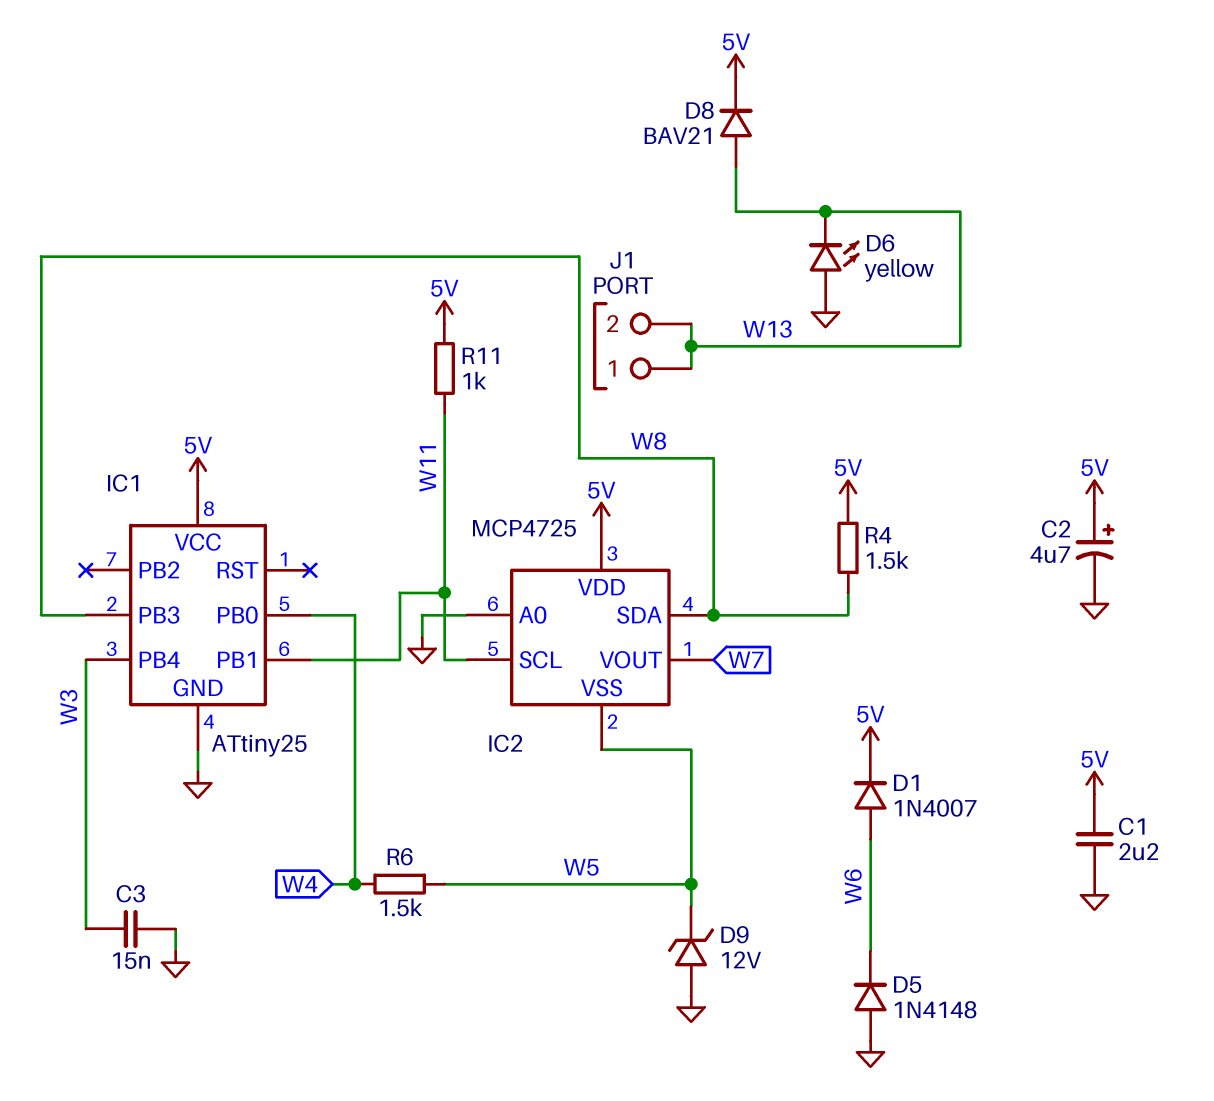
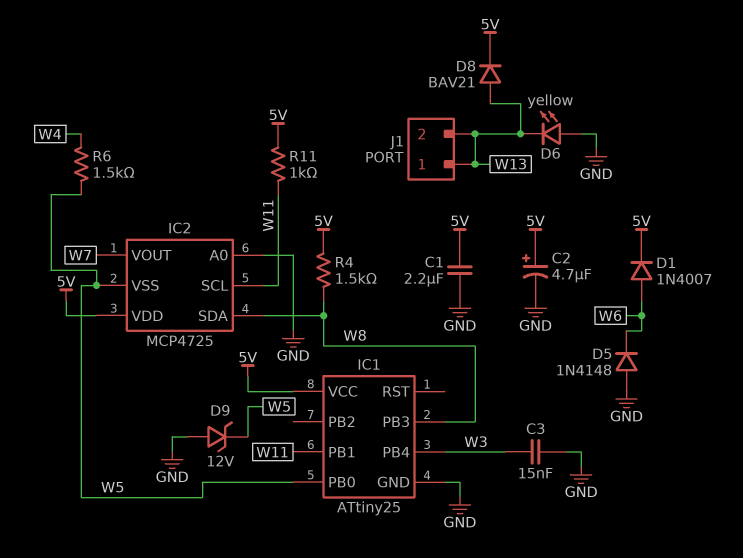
IC1 pin PB0: W4 -> W5

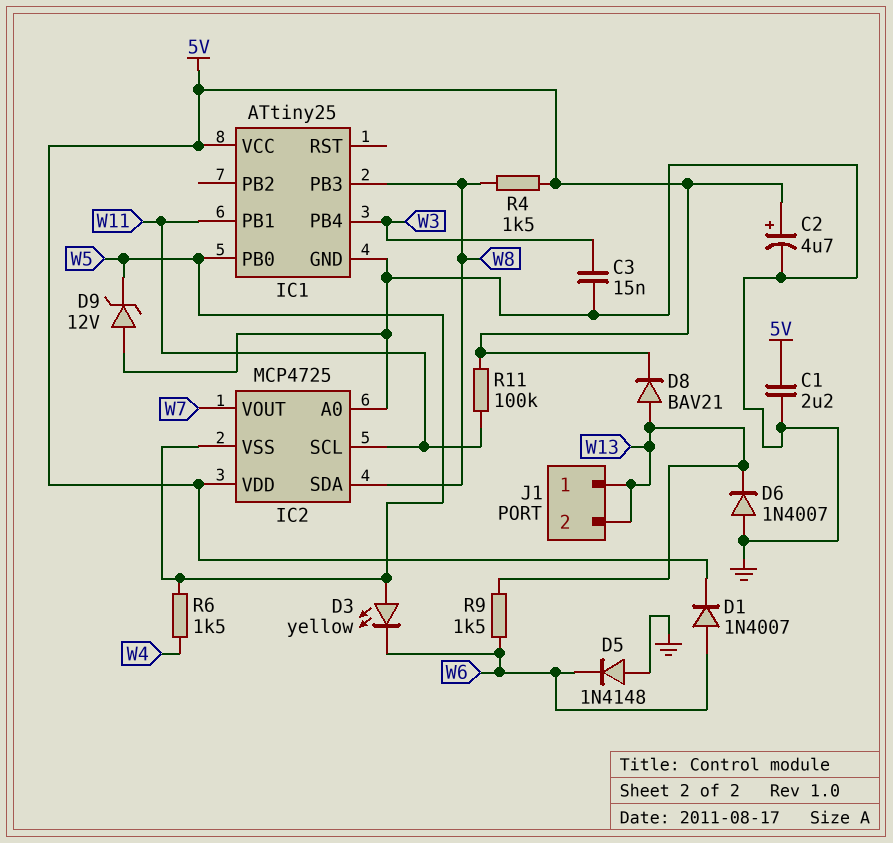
D3: none -> LED yellow (A W5, K W6)
D6: LED yellow (A GND, K W13) -> diode 1N4007 (A GND, K W13)
R9: none -> 1.5k (W6, W13)
R11: 1k (5V, W11) -> 100k (5V, W11)

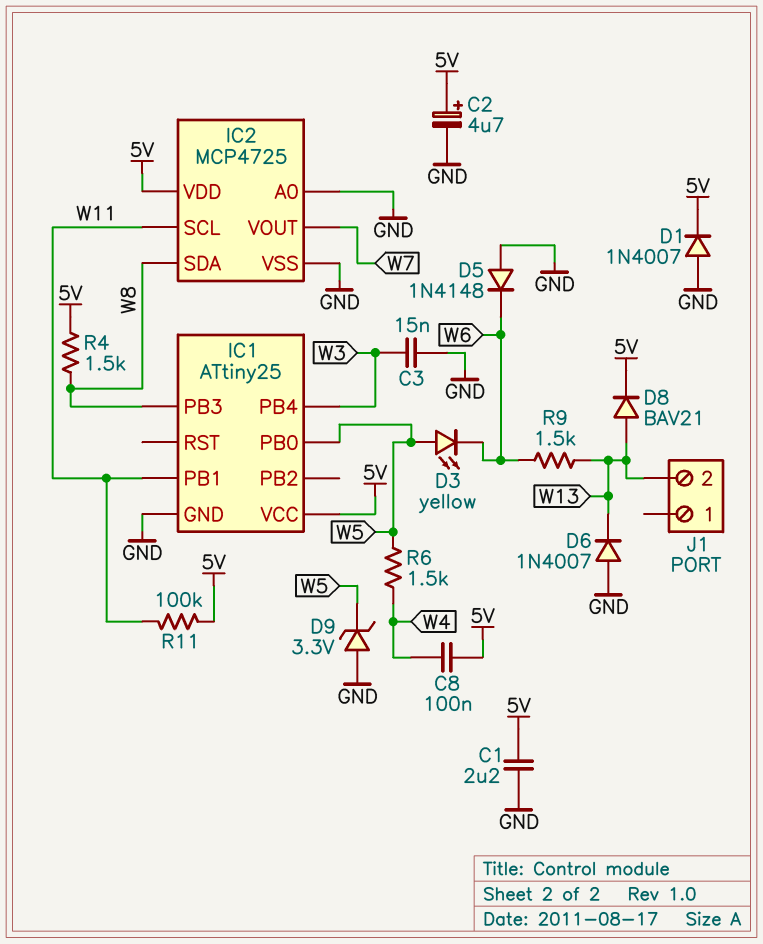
C8: none -> 100nF (5V, W4)
D1: diode 1N4007 (A W6, K 5V) -> diode 1N4007 (A GND, K 5V)
D9: zener 12V (A GND, K W5) -> zener 3.3V (A GND, K W5)
IC2 pin VSS: W5 -> GND
J1 pin 1: W13 -> none

